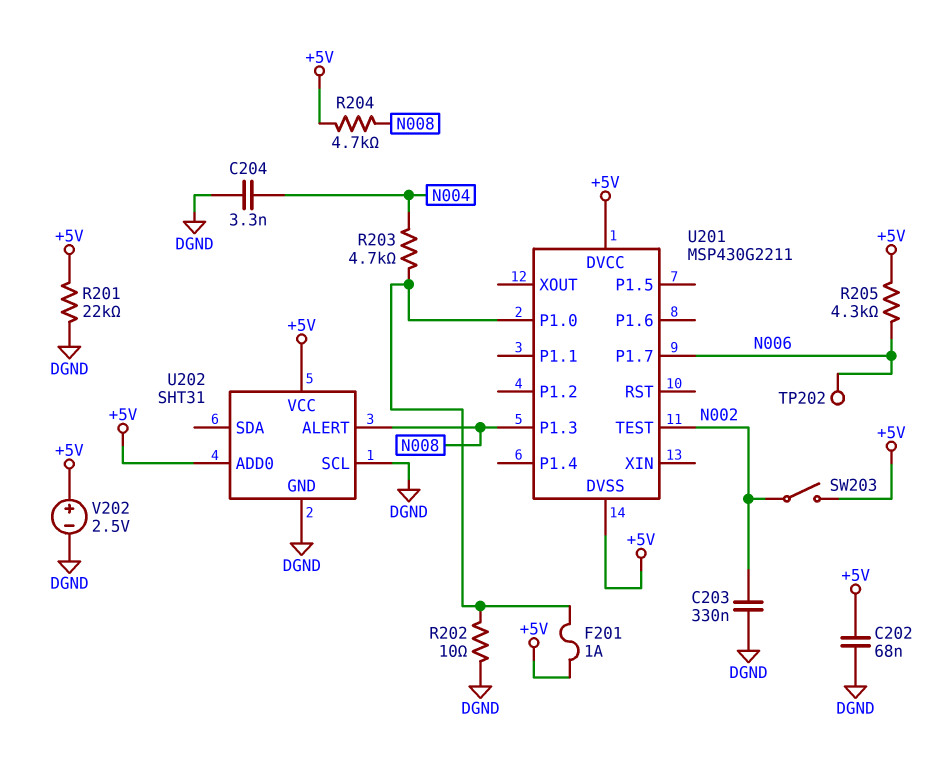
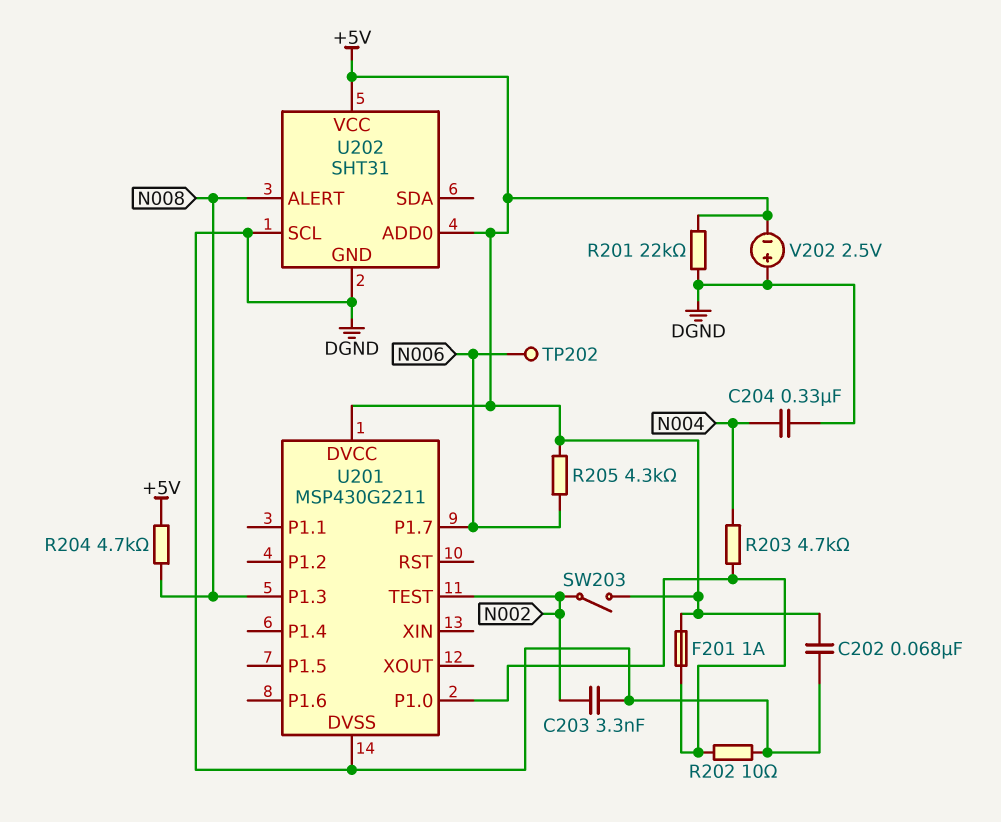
C203: 330nF (DGND, N002) -> 3.3nF (DGND, N002)
C204: 3.3nF (DGND, N004) -> 330nF (DGND, N004)
U201 pin DVSS: +5V -> DGND
V202: 2.5V (plus +5V, minus DGND) -> 2.5V (plus DGND, minus +5V)

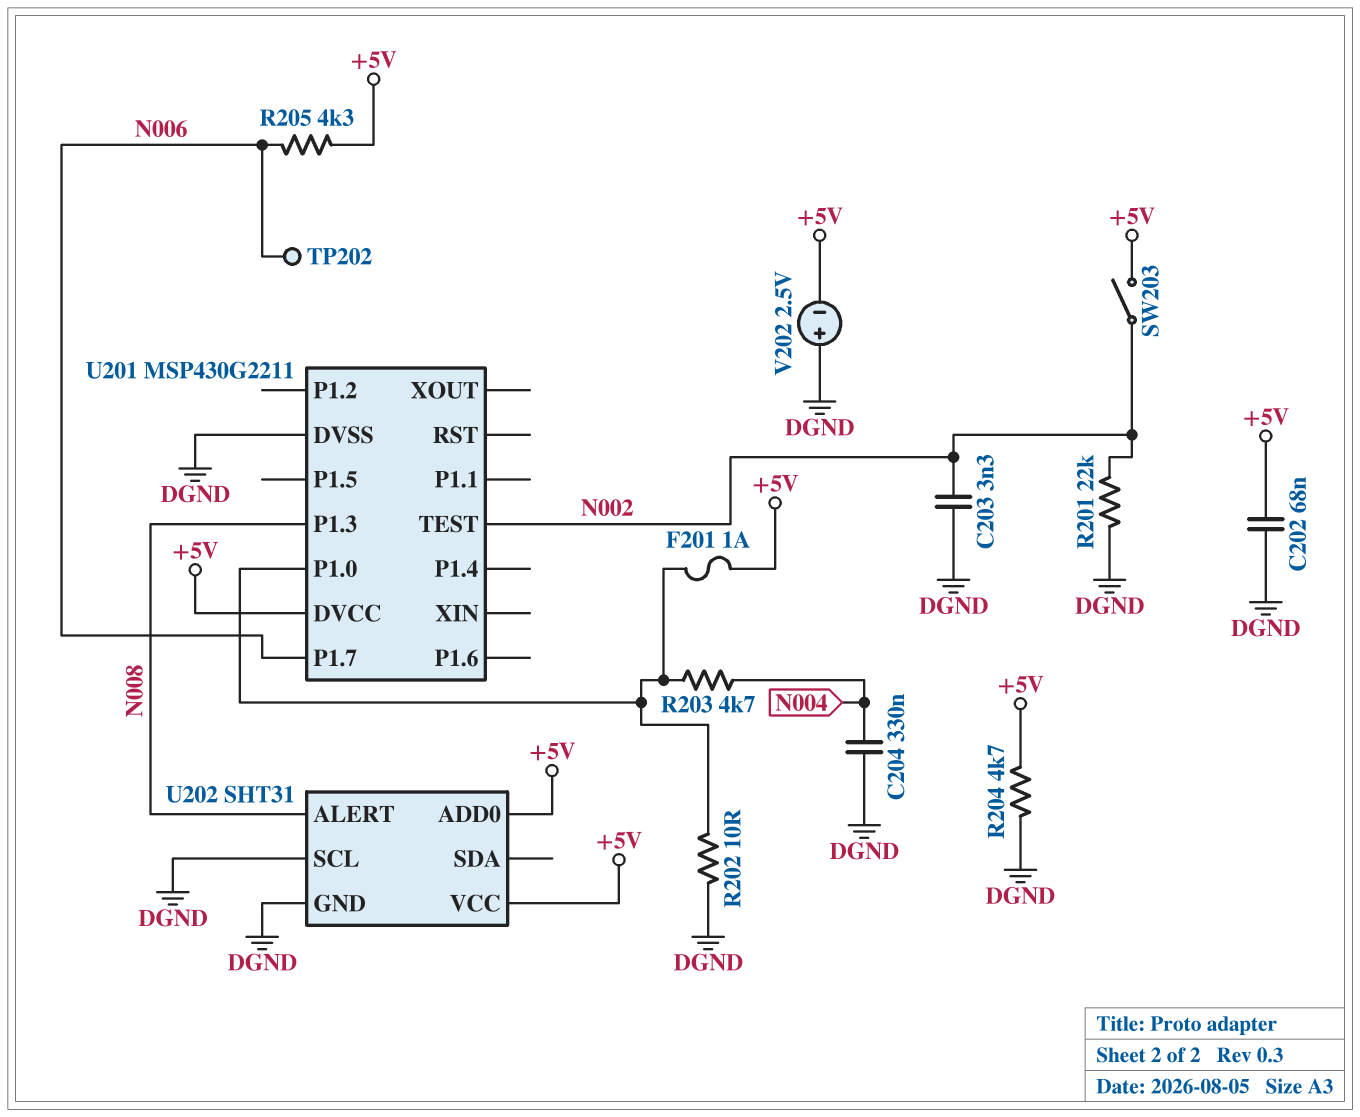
R201: 22k (+5V, DGND) -> 22k (DGND, N002)
R204: 4.7k (+5V, N008) -> 4.7k (+5V, DGND)

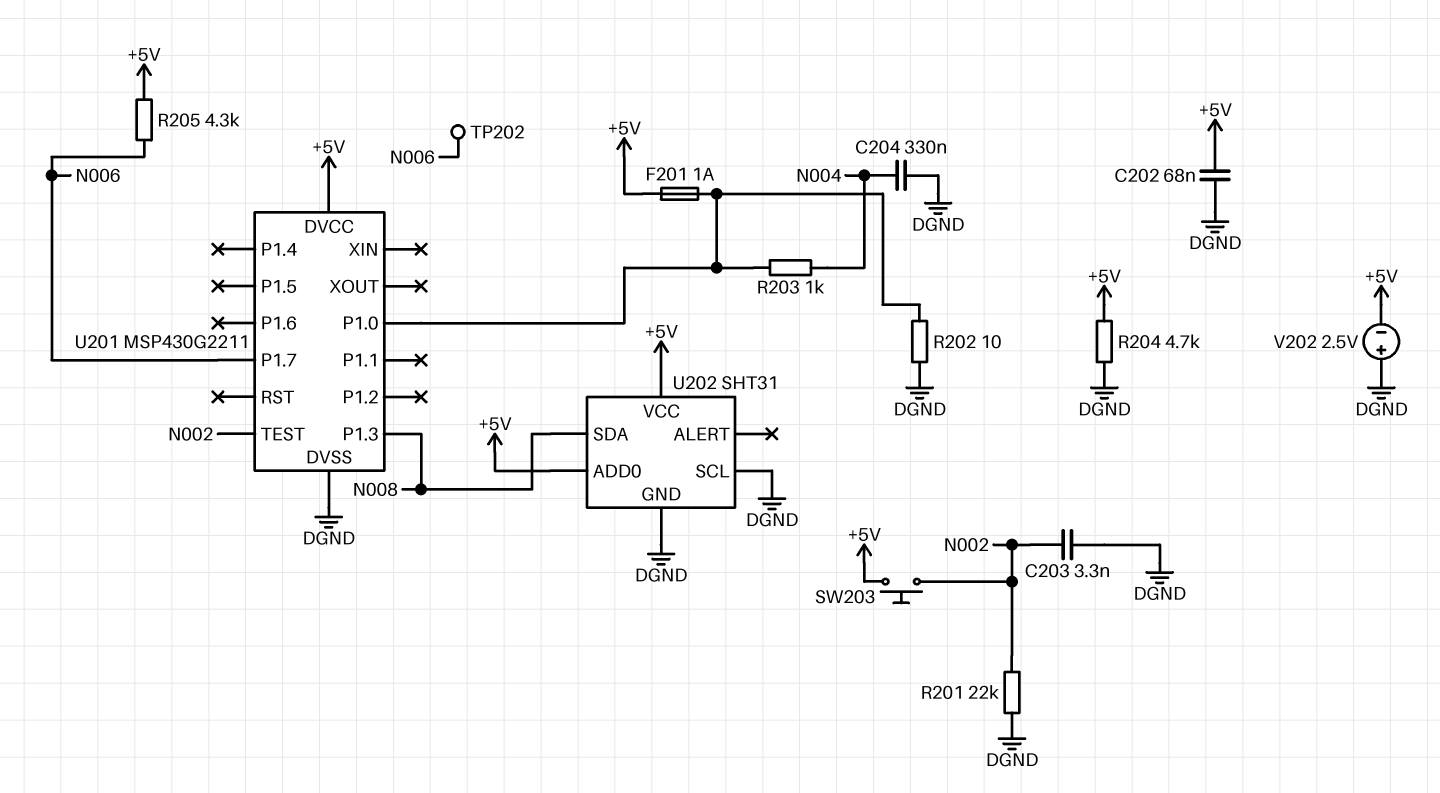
R203: 4.7k (N004, U201/P1.0) -> 1k (N004, U201/P1.0)
SW203: switch (+5V, N002) -> button (+5V, N002)
U202 pin ALERT: N008 -> none
U202 pin SDA: none -> N008

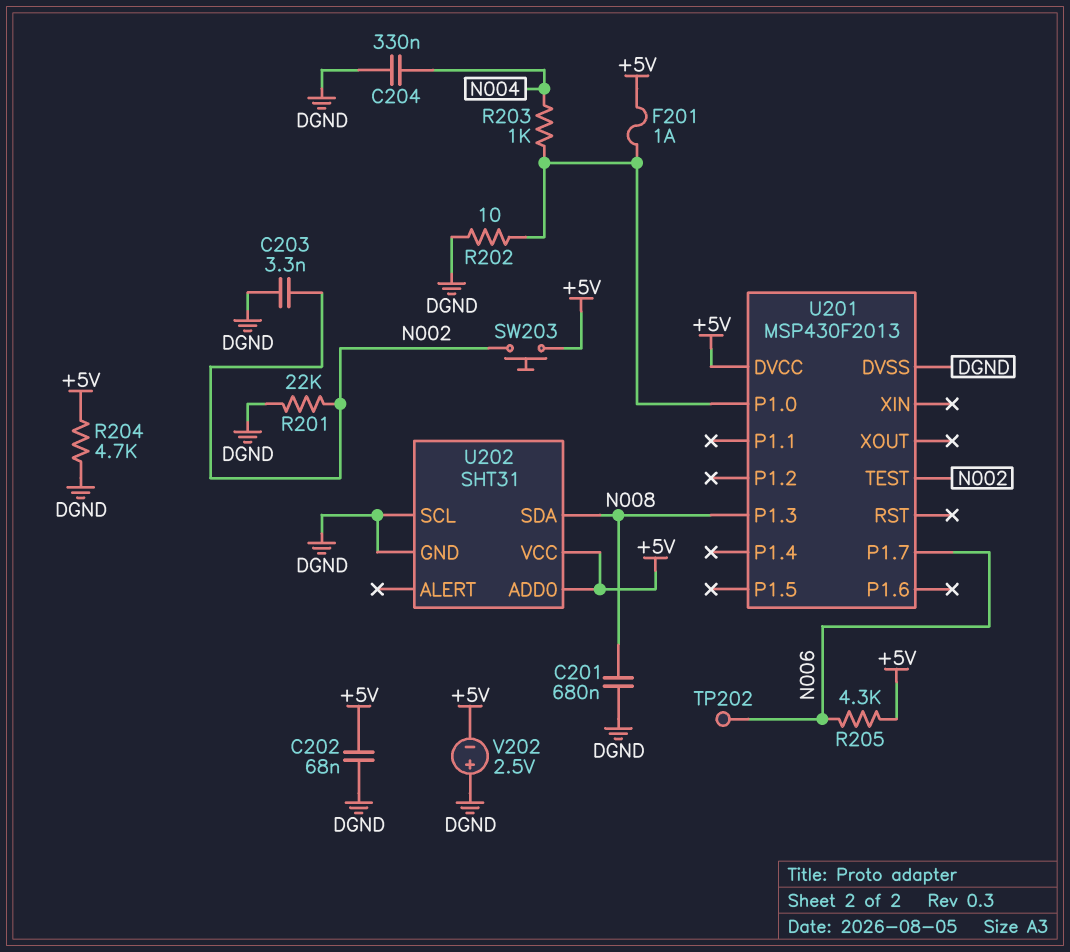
C201: none -> 680nF (DGND, N008)
U201: MSP430G2211 -> MSP430F2013

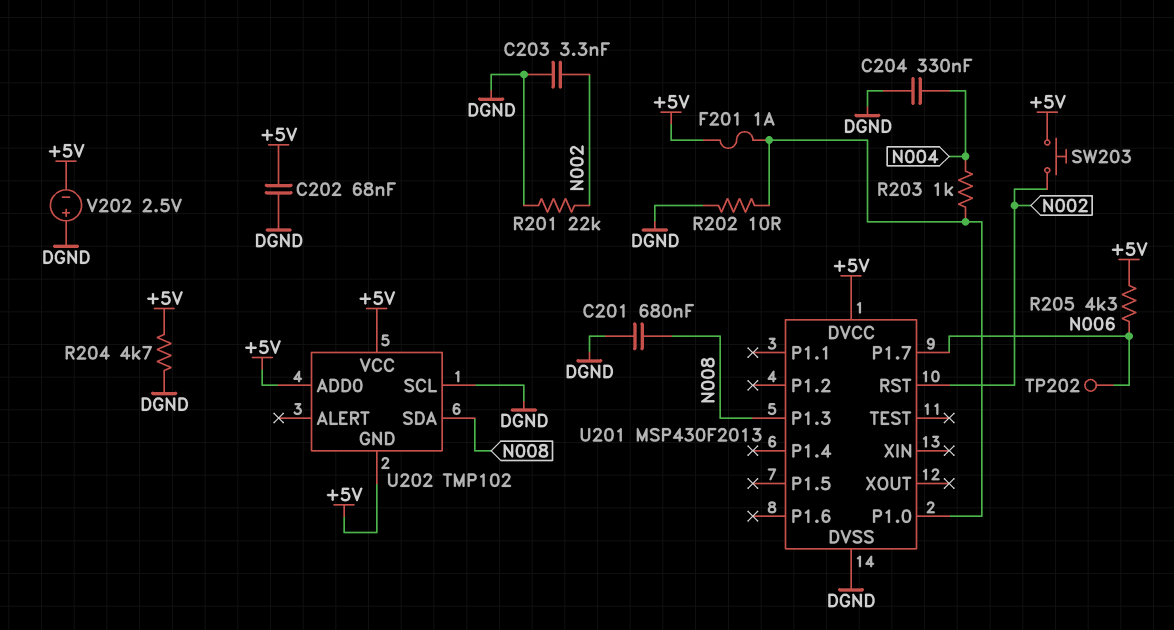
U201 pin RST: none -> N002
U201 pin TEST: N002 -> none
U202: SHT31 -> TMP102
U202 pin GND: DGND -> +5V

